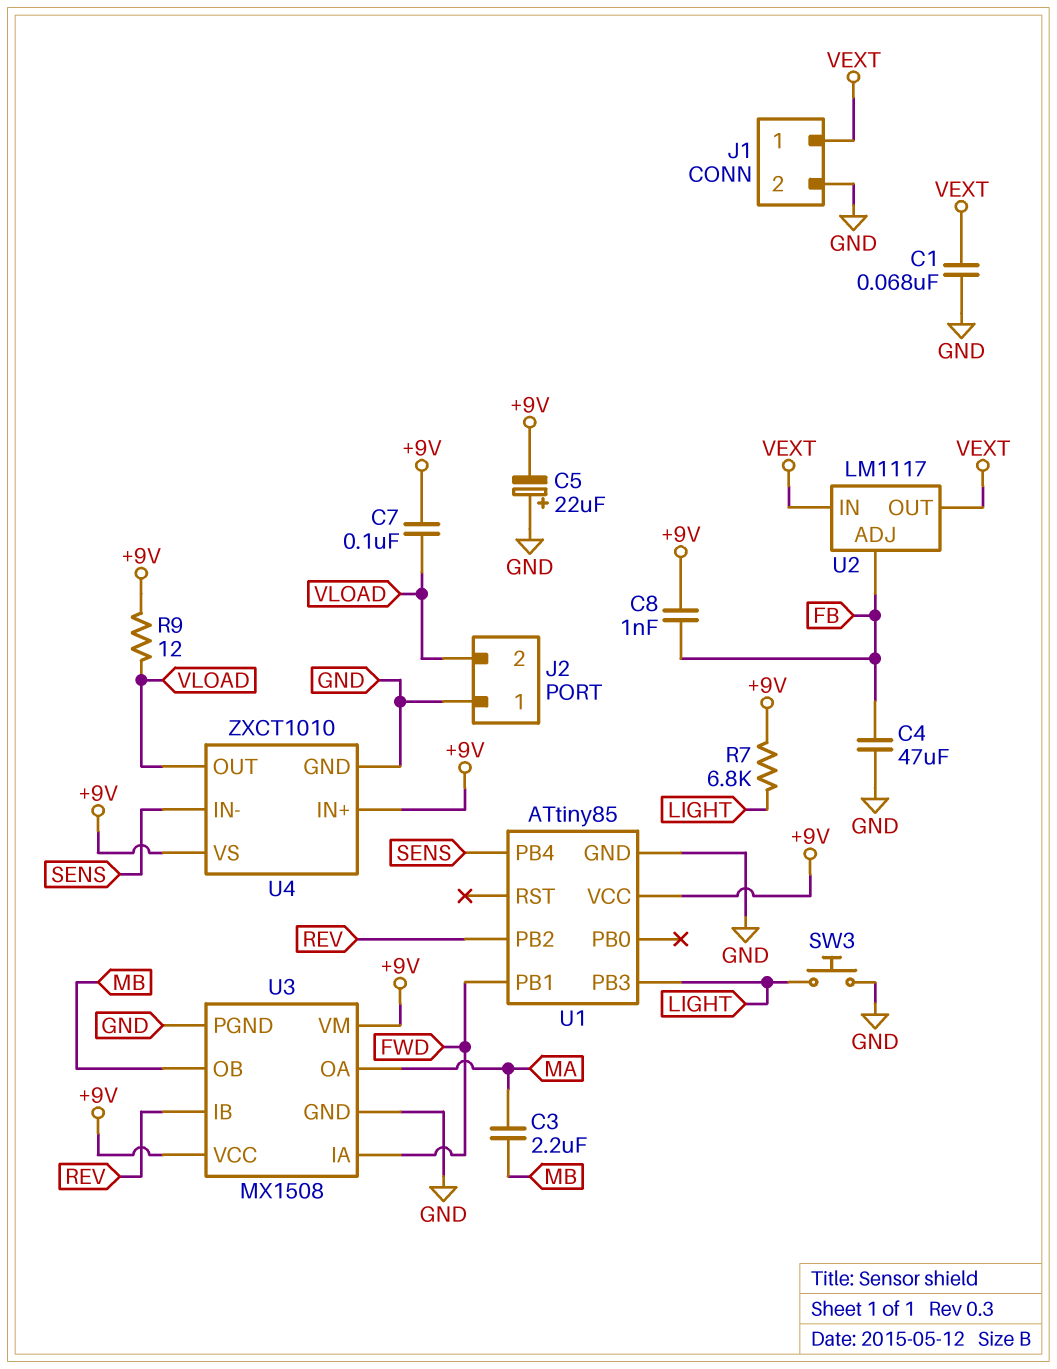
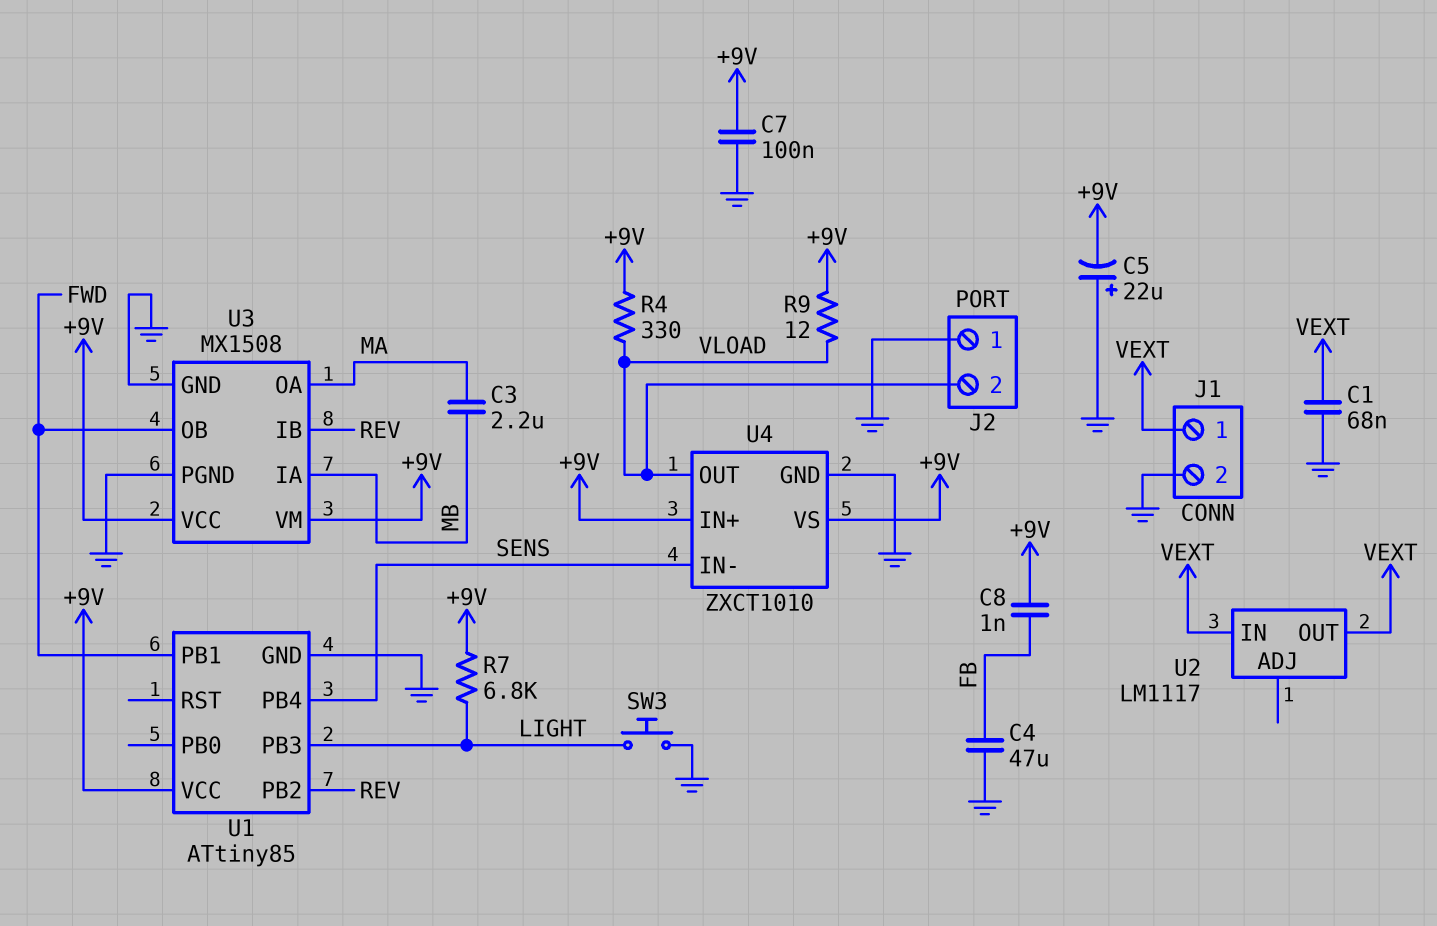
C7: 100nF (+9V, VLOAD) -> 100nF (+9V, GND)
R4: none -> 330 (+9V, VLOAD)
U2 pin ADJ: FB -> none
U3 pin IA: FWD -> MB
U3 pin OB: MB -> FWD

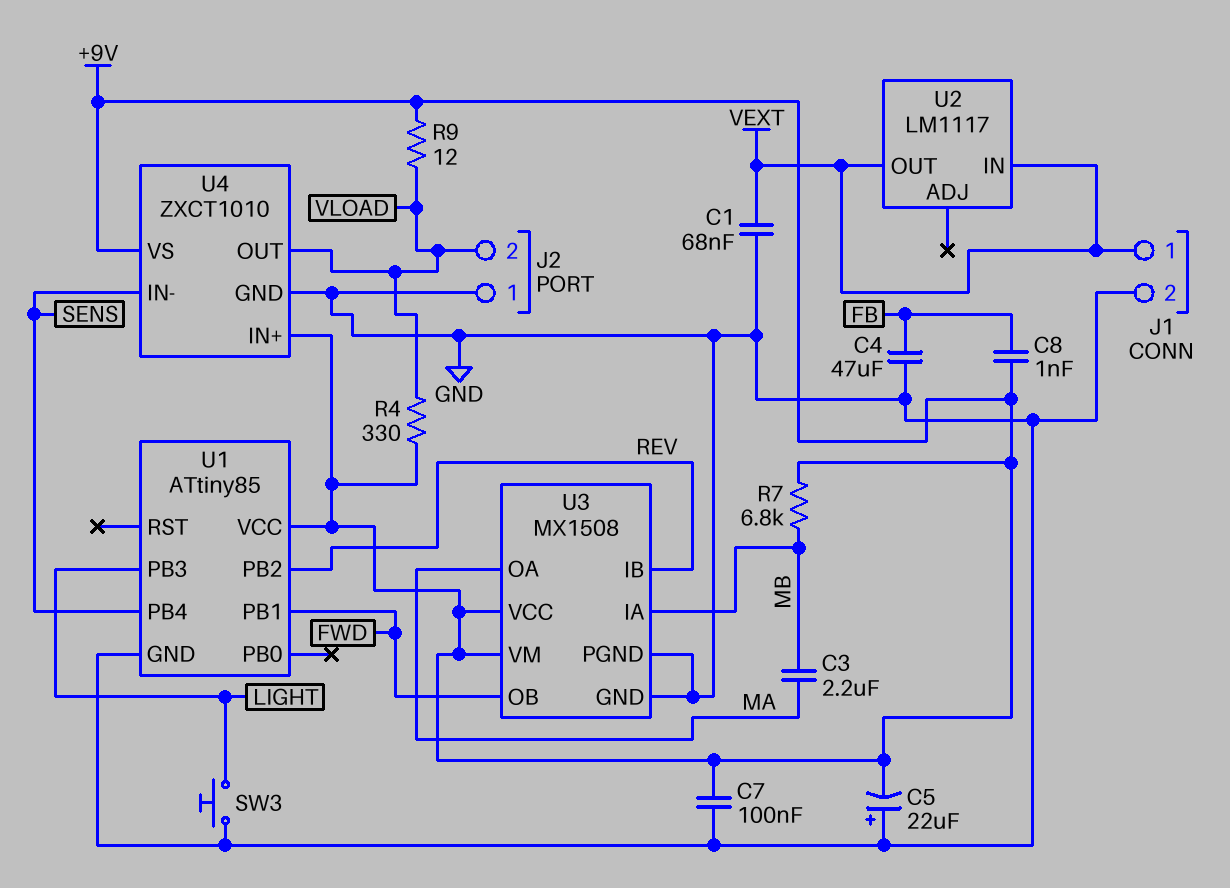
R7: 6.8k (+9V, LIGHT) -> 6.8k (+9V, MB)

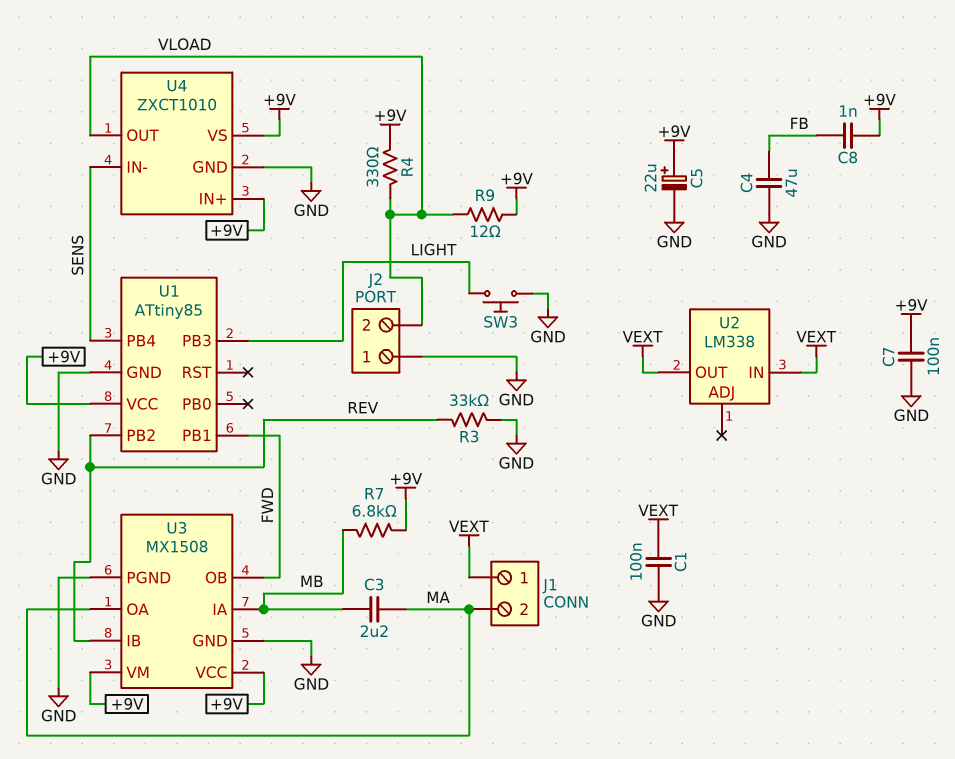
C1: 68nF (GND, VEXT) -> 100nF (GND, VEXT)
C5: 22uF (plus GND, minus +9V) -> 22uF (plus +9V, minus GND)
J1 pin 2: GND -> MA
R3: none -> 33k (GND, REV)
U2: LM1117 -> LM338

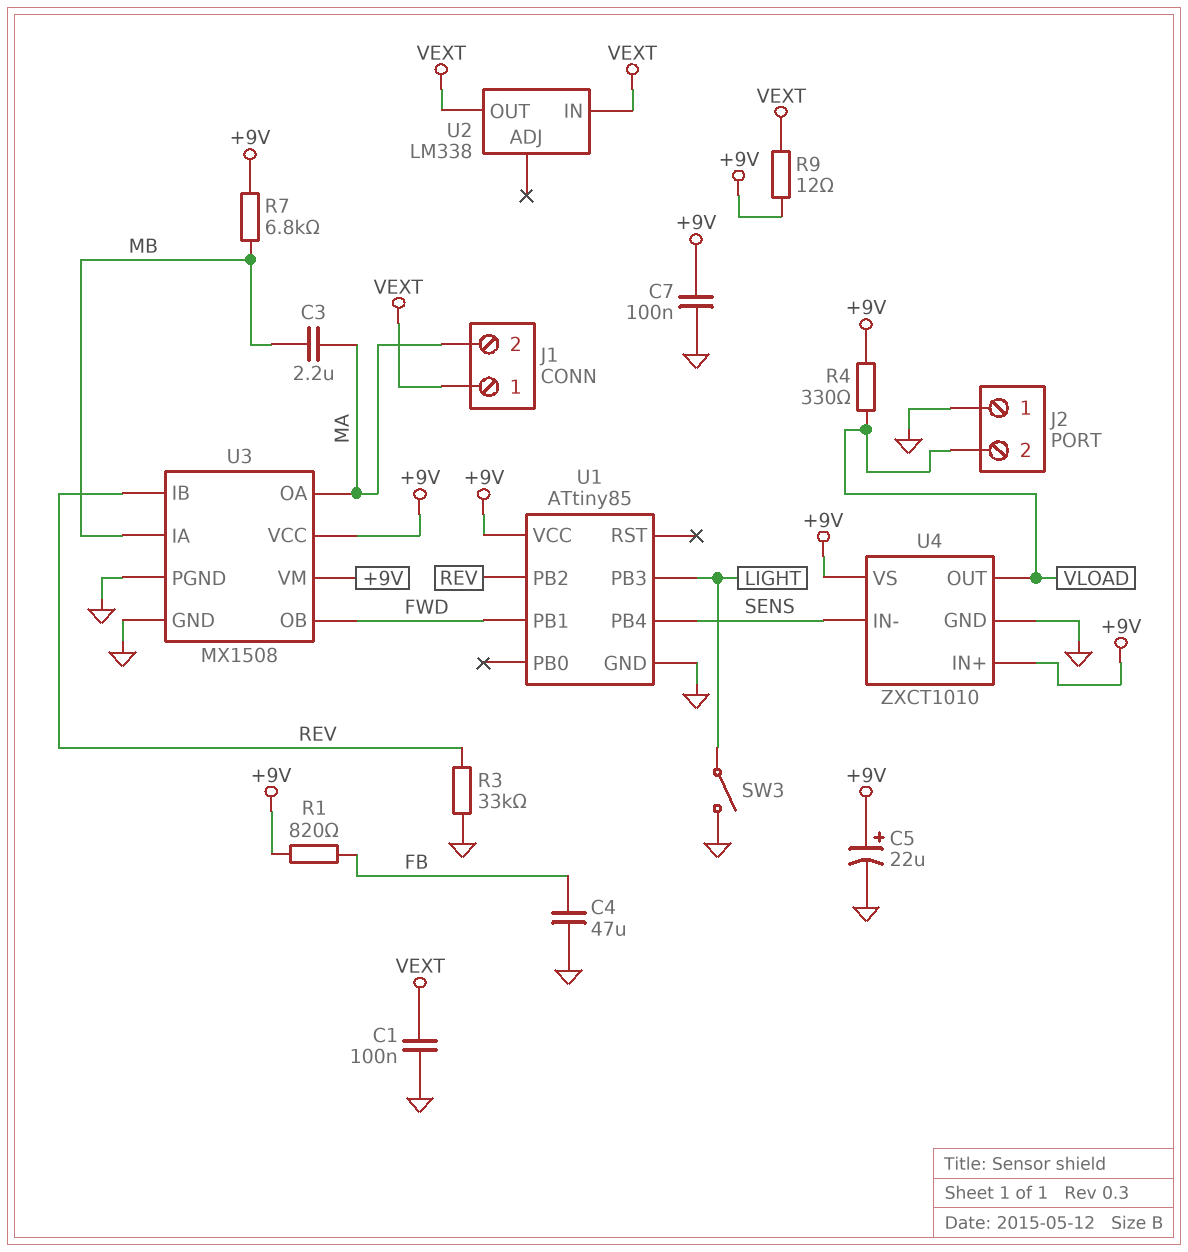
C8: 1nF (+9V, FB) -> none
R1: none -> 820 (+9V, FB)
R9: 12 (+9V, VLOAD) -> 12 (+9V, VEXT)
SW3: button (GND, LIGHT) -> switch (GND, LIGHT)

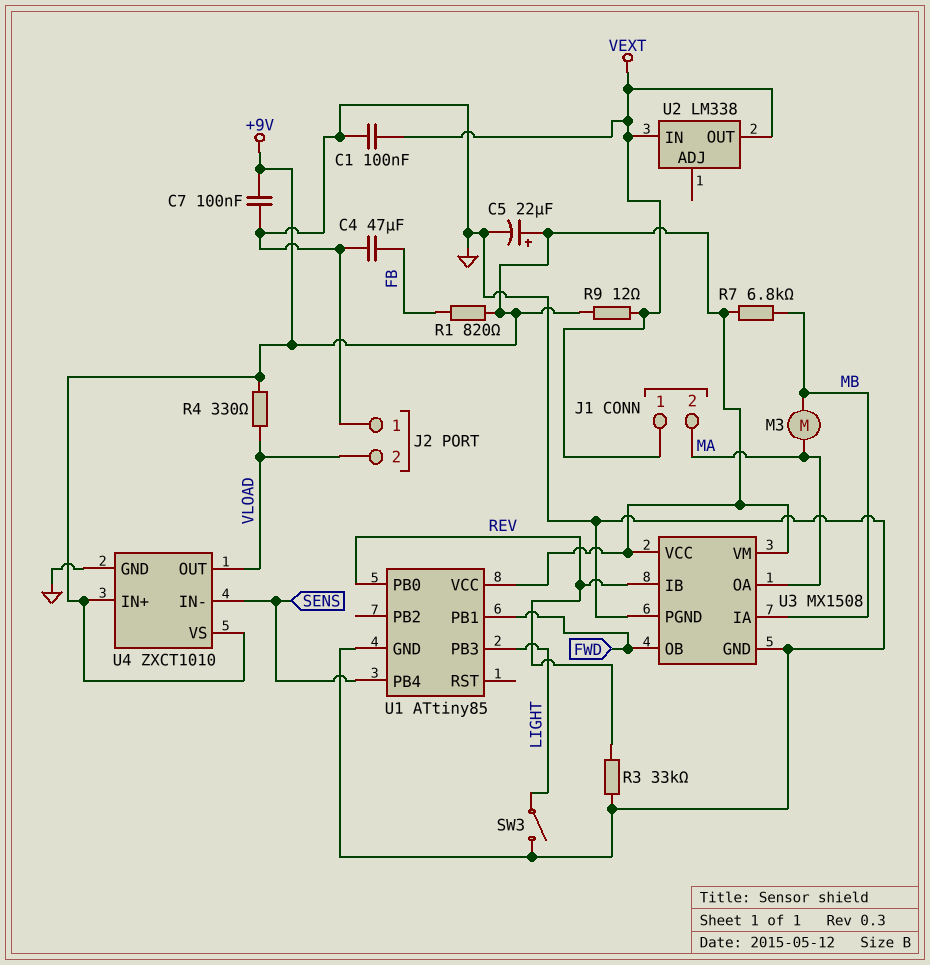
C3: 2.2uF (MA, MB) -> none
M3: none -> motor (MA, MB)
U1 pin PB0: none -> REV
U1 pin PB2: REV -> none

